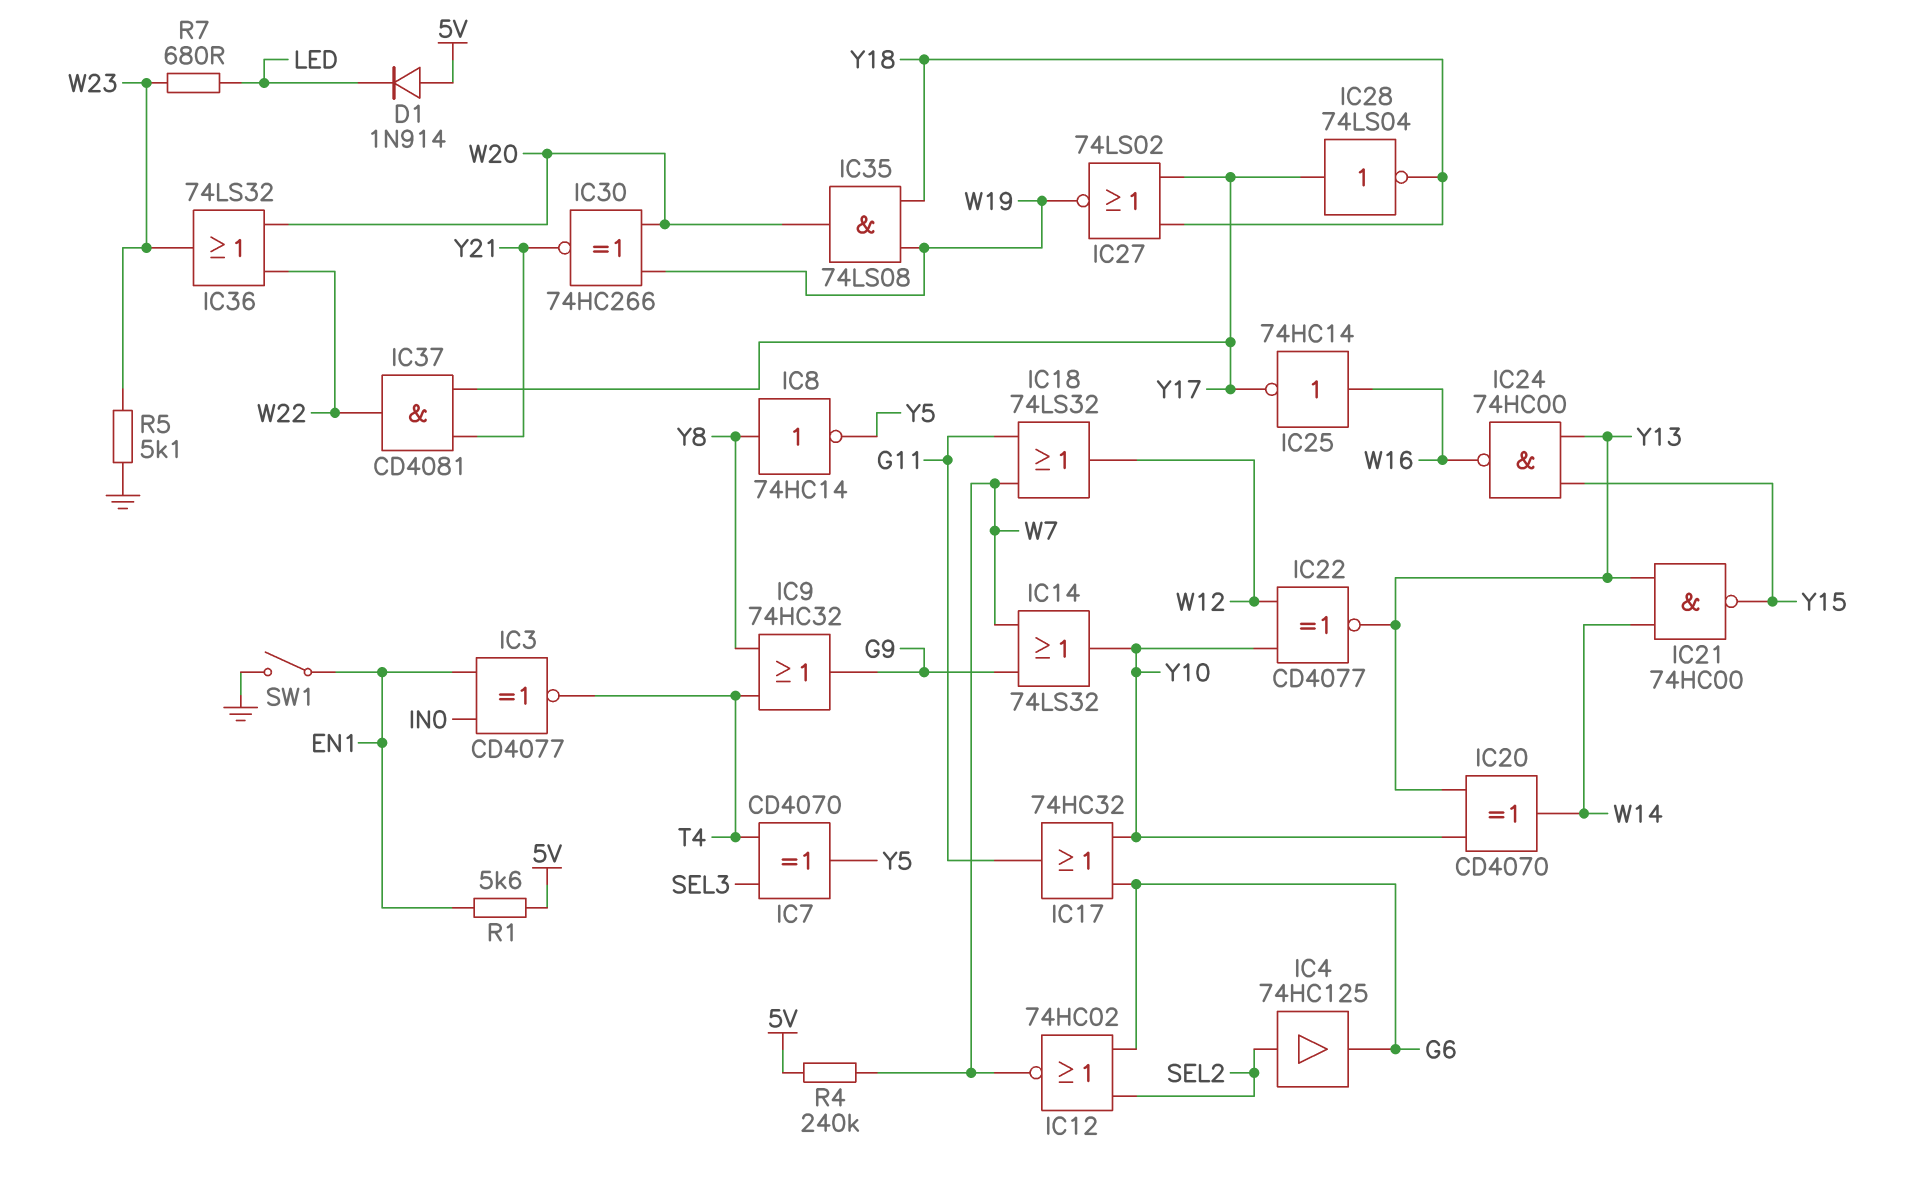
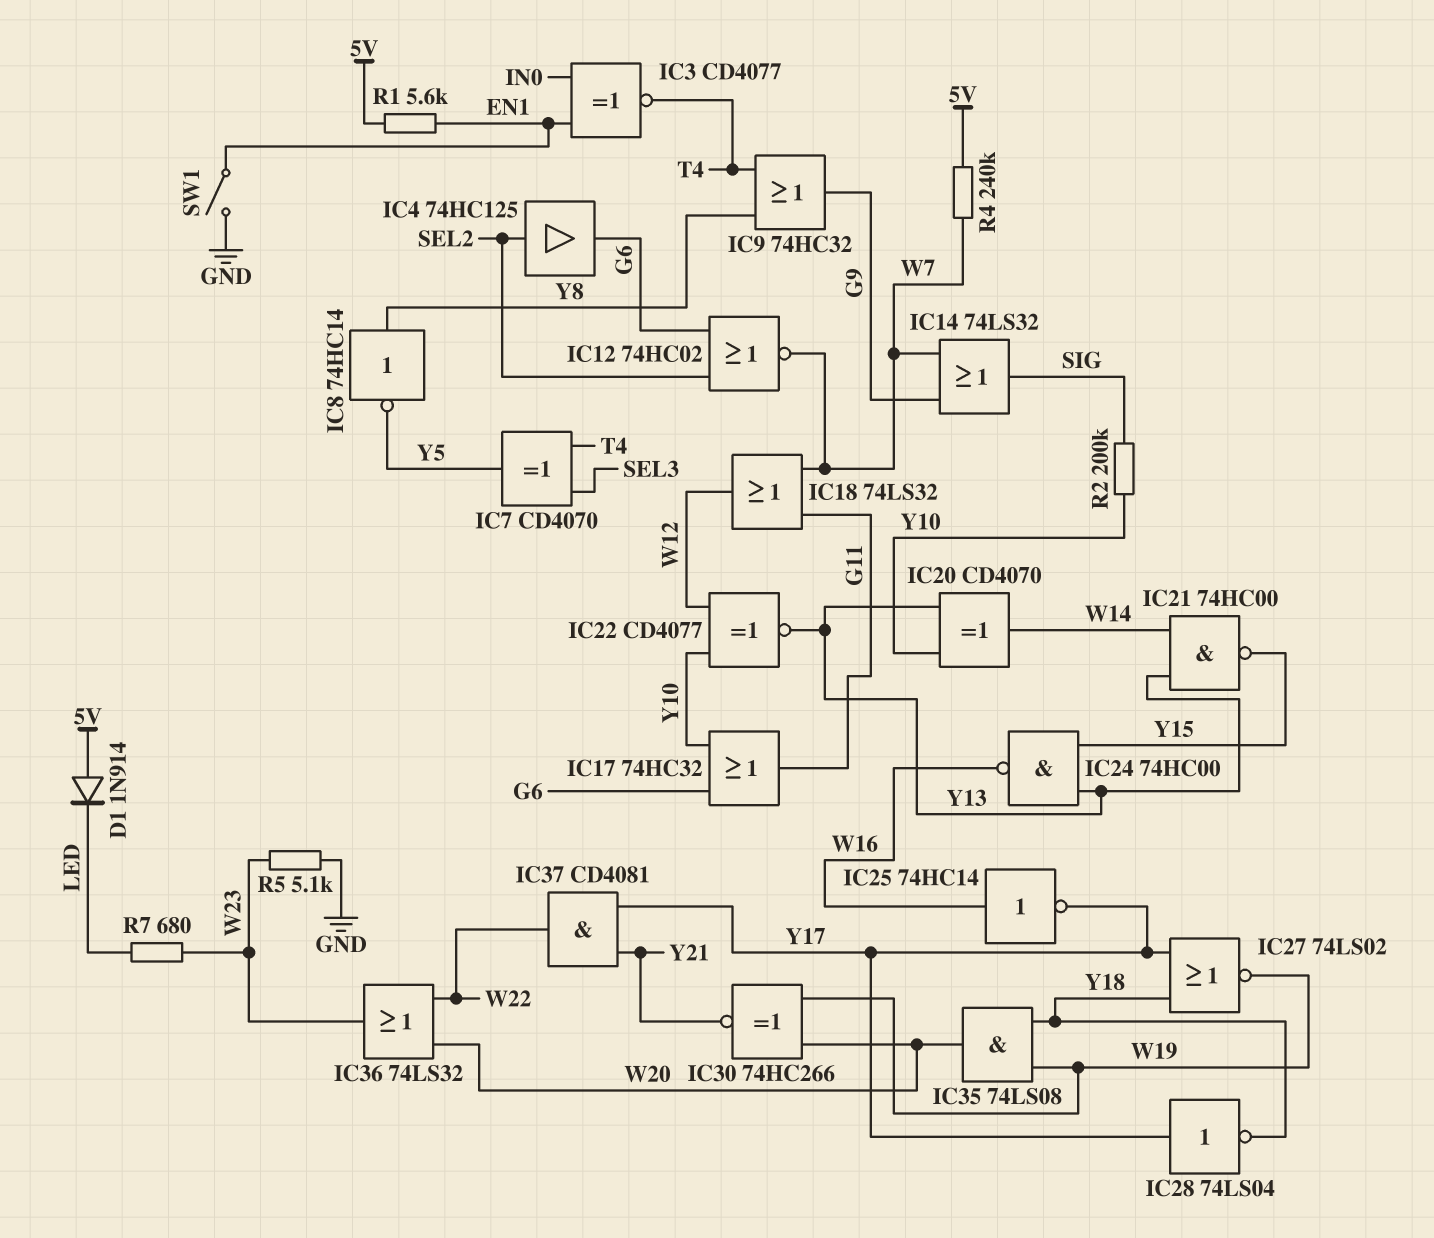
IC14: OR 74LS32 (in G9, in W7, out Y10) -> OR 74LS32 (in G9, in W7, out SIG)
R2: none -> 200k (SIG, Y10)

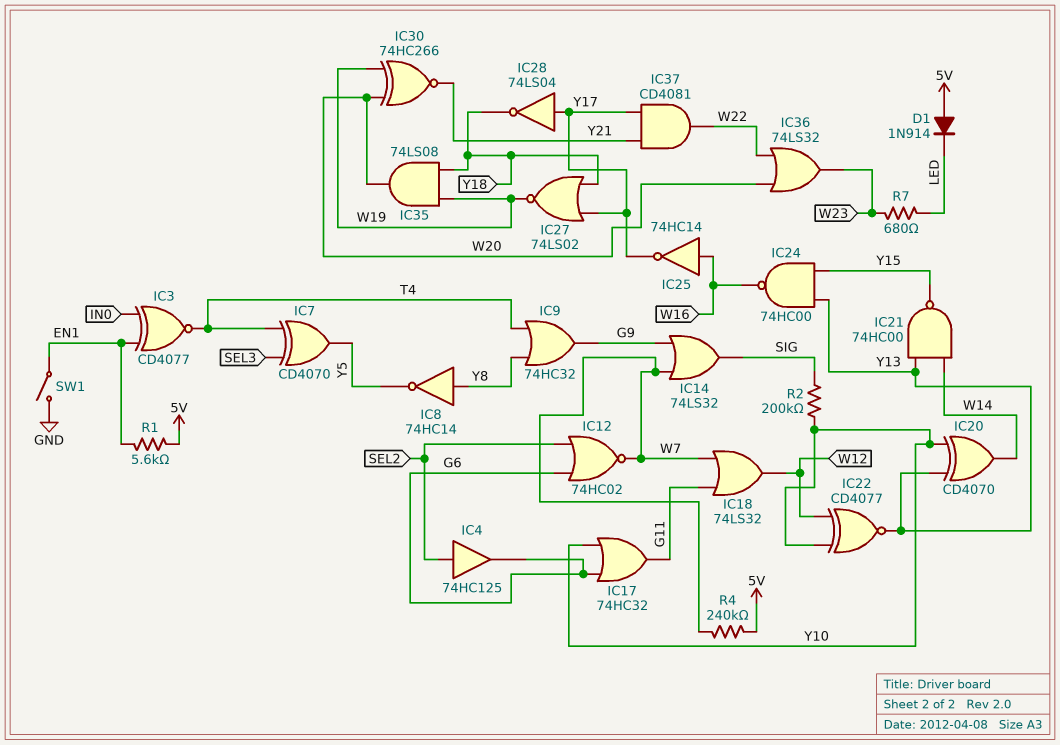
R5: 5.1k (GND, W23) -> none

